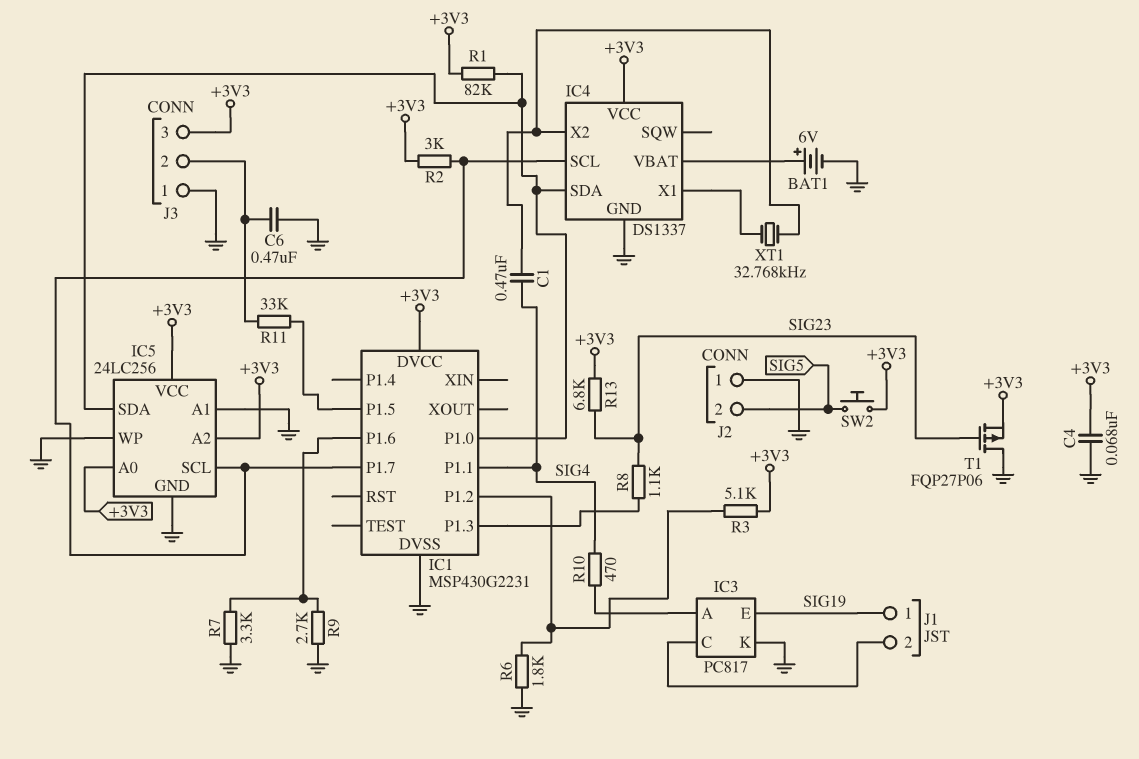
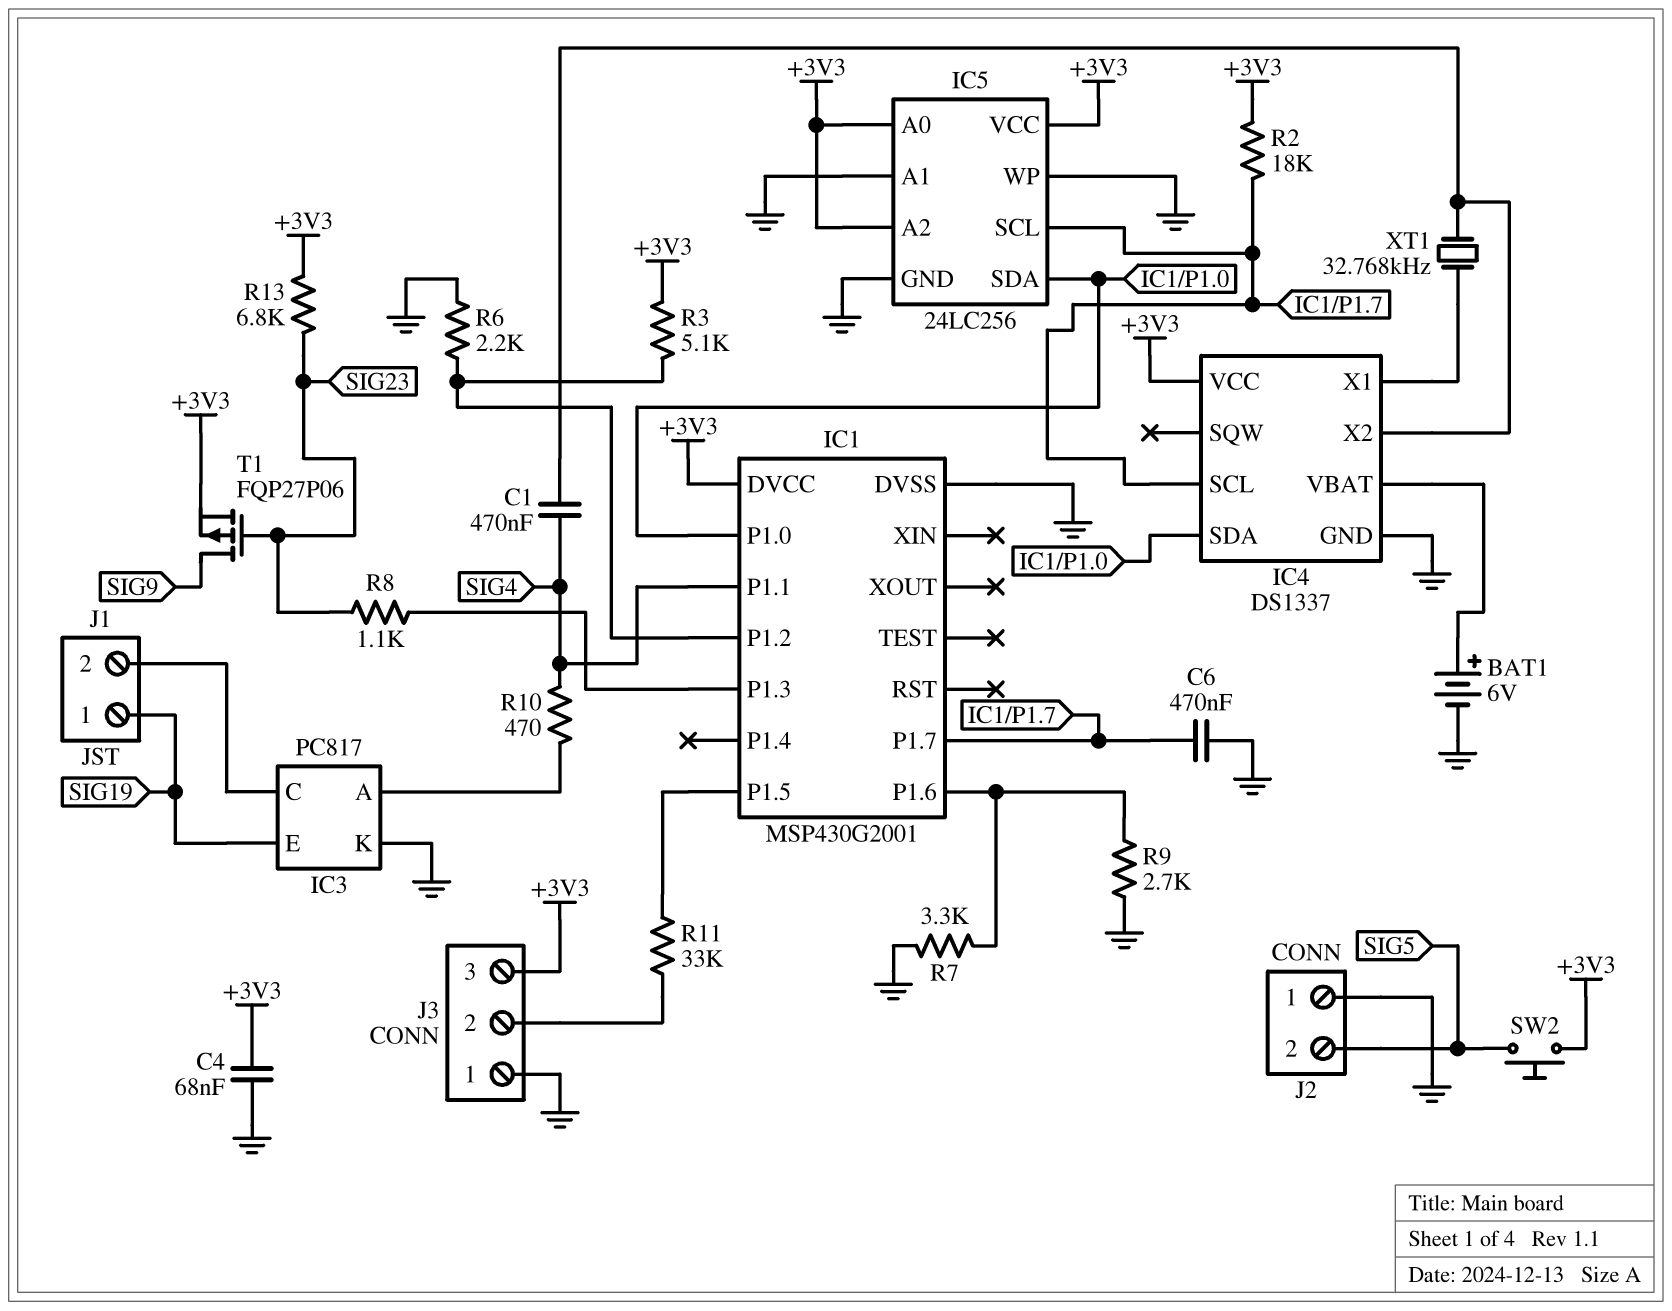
C6: 470nF (GND, J3/2) -> 470nF (GND, IC1/P1.7)
IC1: MSP430G2231 -> MSP430G2001
R1: 82k (+3V3, IC1/P1.0) -> none
R2: 3k (+3V3, IC1/P1.7) -> 18k (+3V3, IC1/P1.7)
R6: 1.8k (GND, IC1/P1.2) -> 2.2k (GND, IC1/P1.2)
T1: PMOS FQP27P06 (G SIG23, D GND, S +3V3) -> PMOS FQP27P06 (G SIG23, D SIG9, S +3V3)

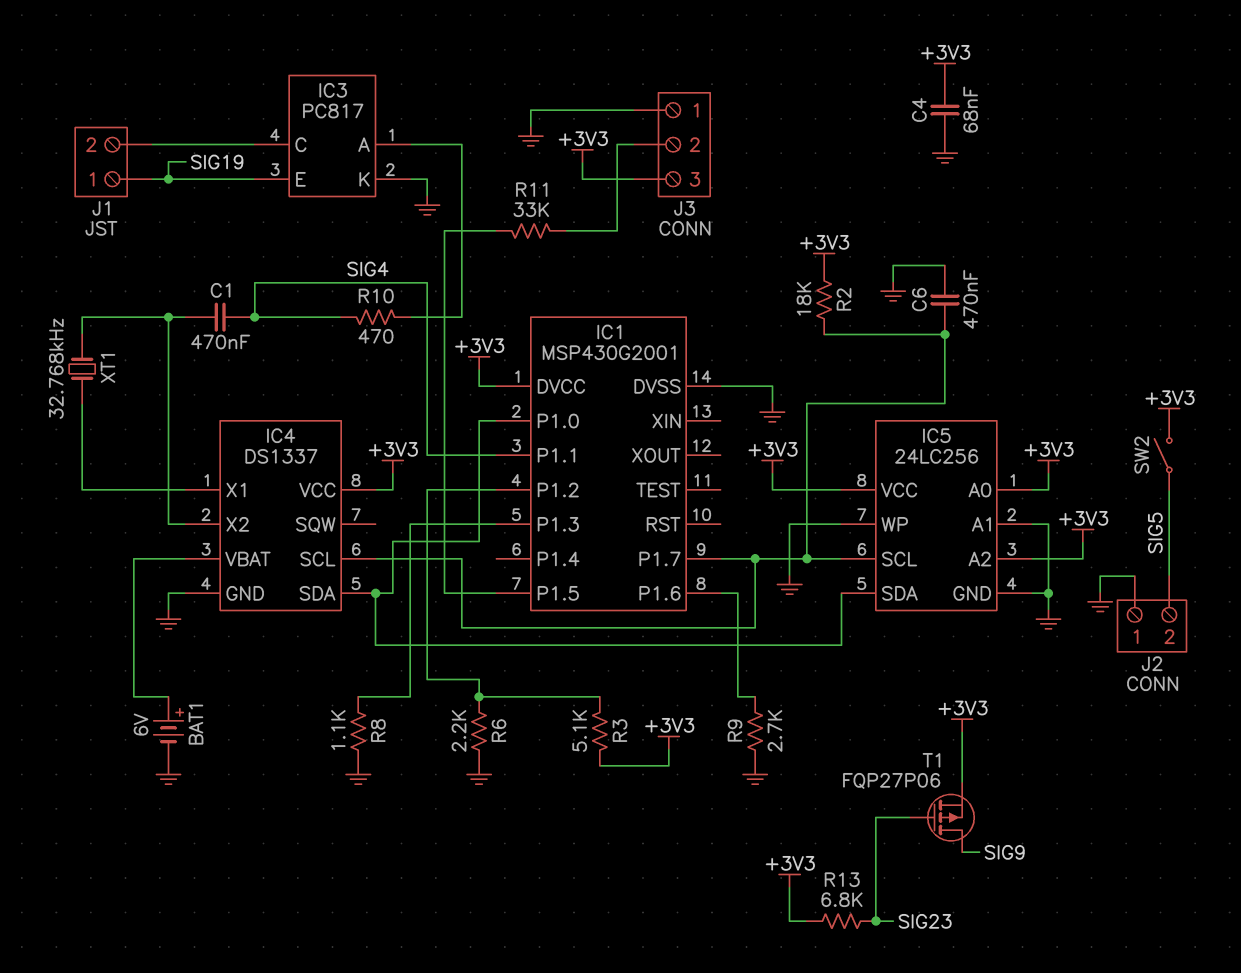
R7: 3.3k (GND, IC1/P1.6) -> none
R8: 1.1k (IC1/P1.3, SIG23) -> 1.1k (GND, IC1/P1.3)
SW2: button (+3V3, SIG5) -> switch (+3V3, SIG5)

